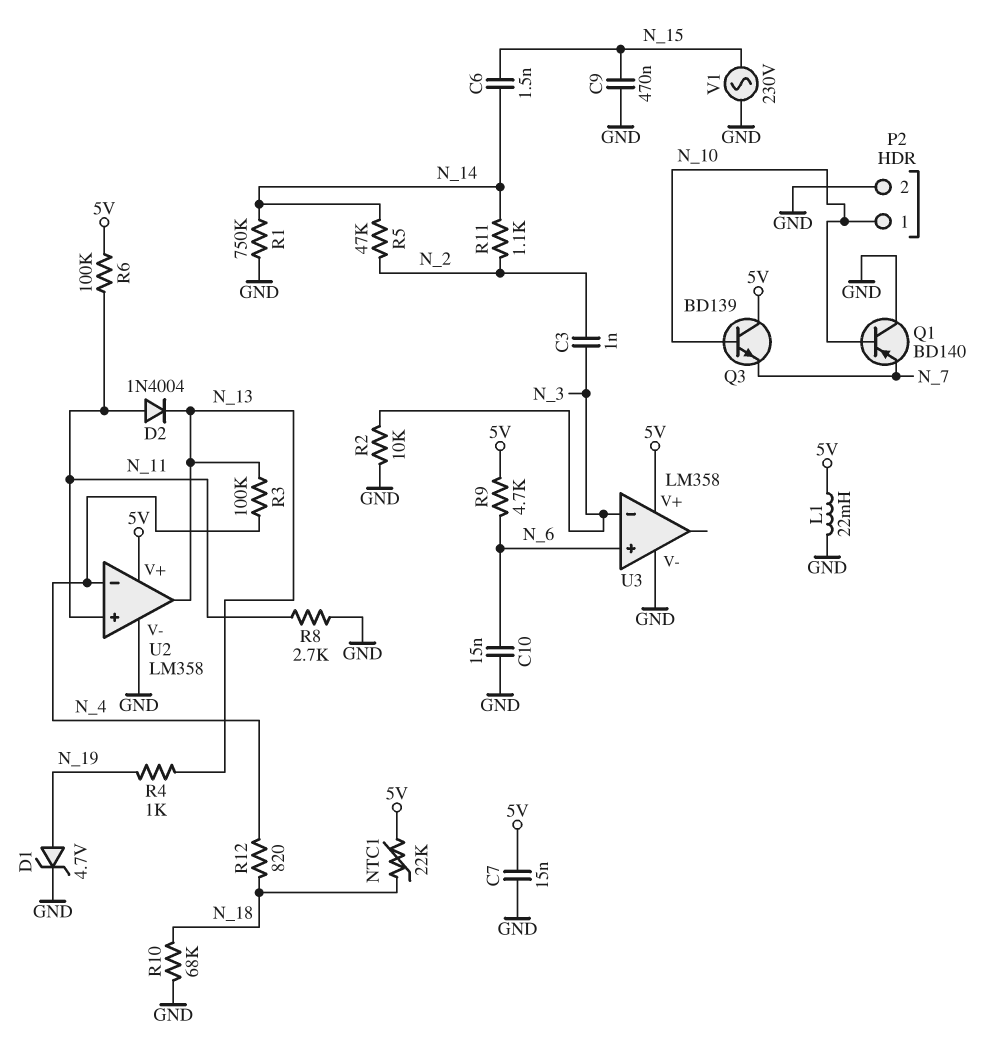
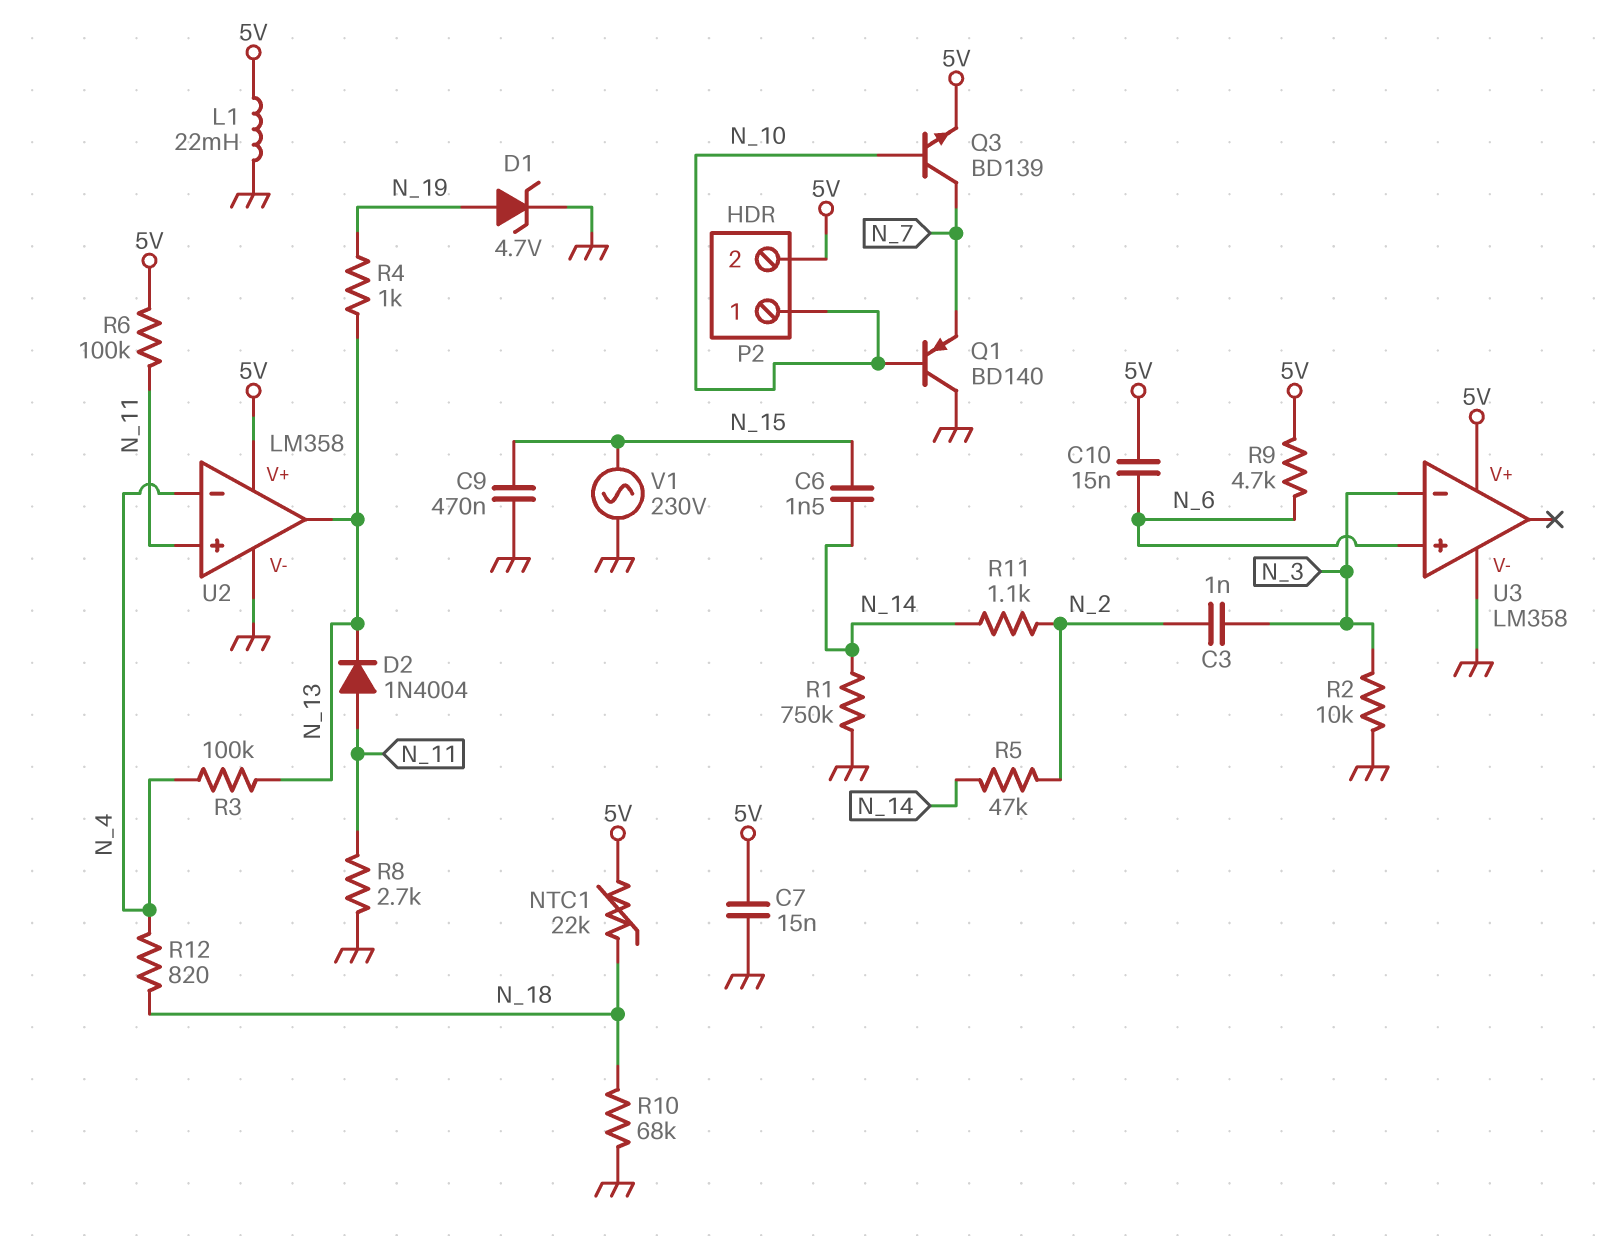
C10: 15nF (GND, N_6) -> 15nF (5V, N_6)
P2 pin 2: GND -> 5V
Q3: NPN BD139 (B N_10, C 5V, E N_7) -> NPN BD139 (B N_10, C N_7, E 5V)

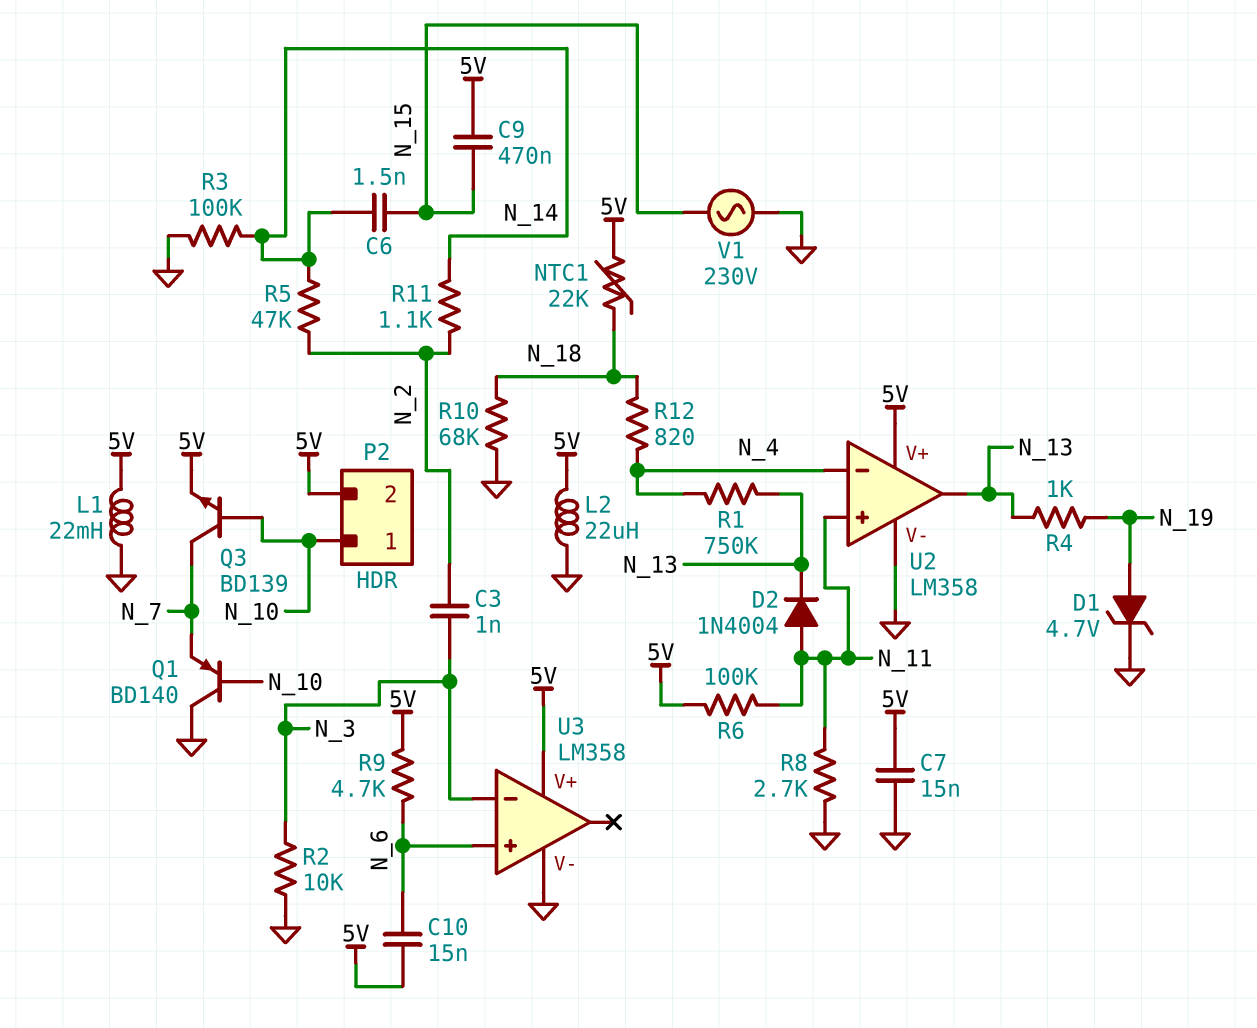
C9: 470nF (GND, N_15) -> 470nF (5V, N_15)
L2: none -> 22uH (5V, GND)
R1: 750k (GND, N_14) -> 750k (N_4, N_13)
R3: 100k (N_4, N_13) -> 100k (GND, N_14)

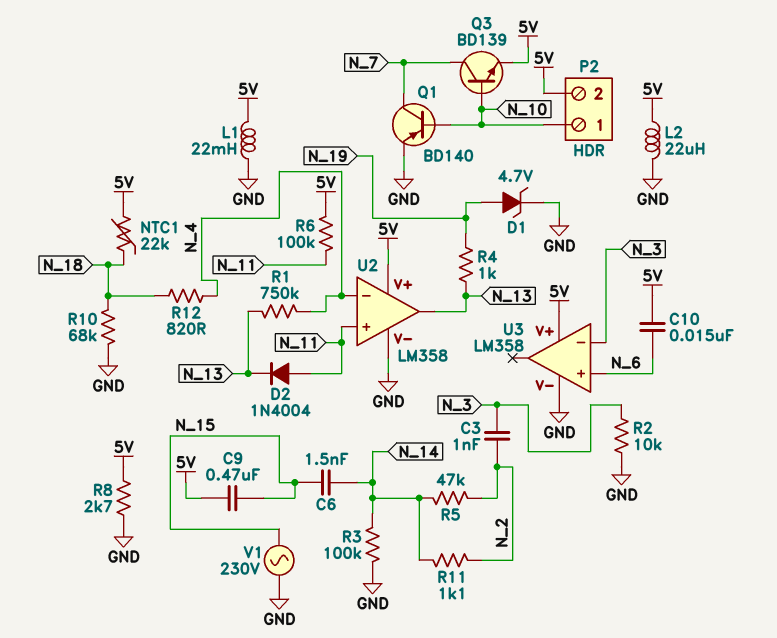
C7: 15nF (5V, GND) -> none
Q1: PNP BD140 (B N_10, C GND, E N_7) -> PNP BD140 (B N_10, C N_7, E GND)
R8: 2.7k (GND, N_11) -> 2.7k (5V, GND)
R9: 4.7k (5V, N_6) -> none

